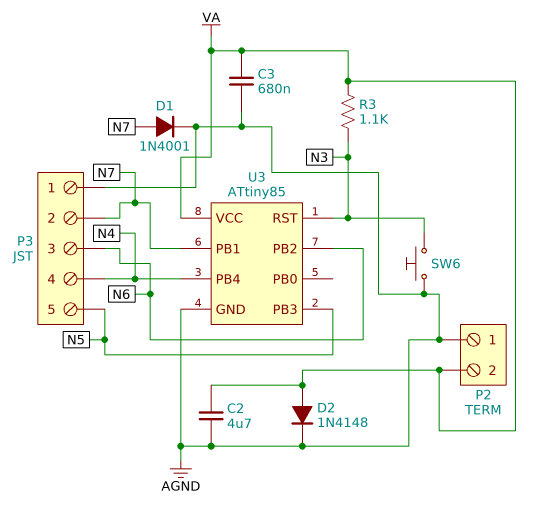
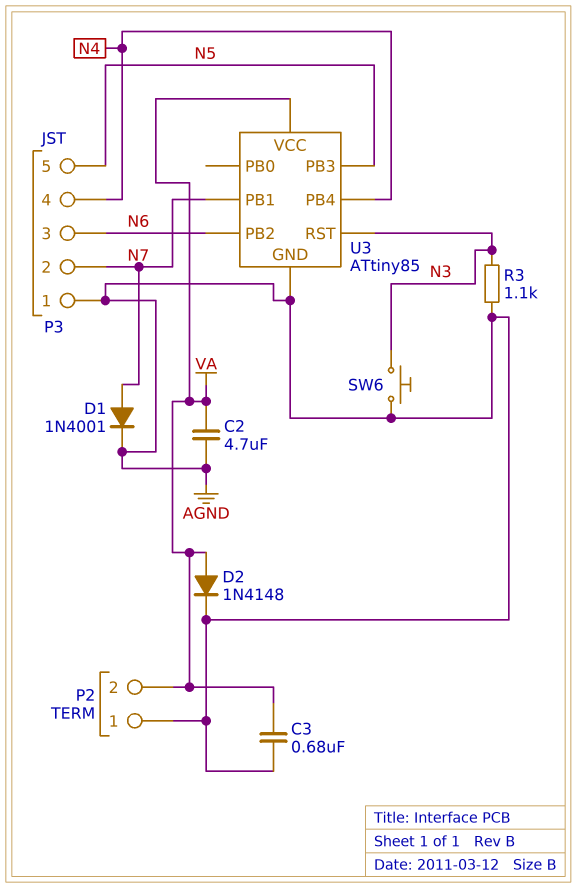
R3: 1.1k (N3, VA) -> 1.1k (AGND, N3)

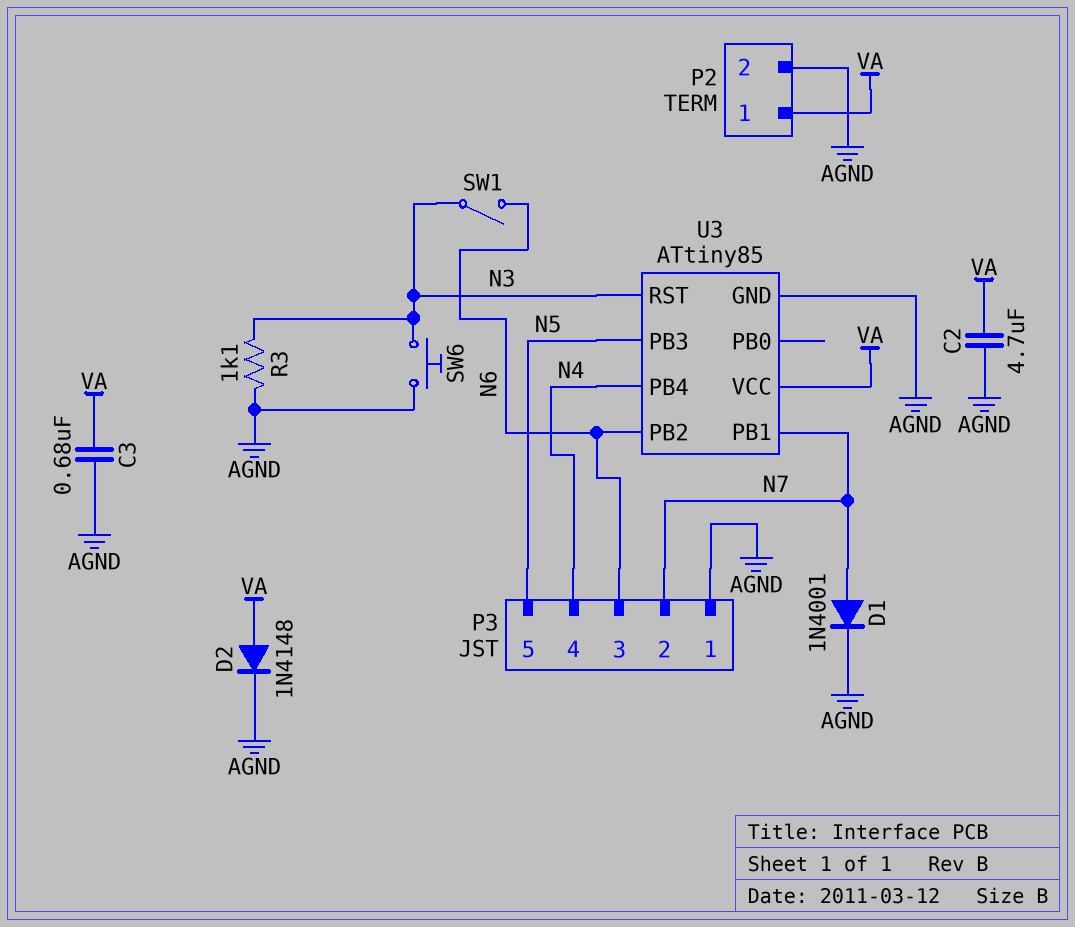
P2 pin 1: AGND -> VA
P2 pin 2: VA -> AGND
SW1: none -> switch (N3, N6)

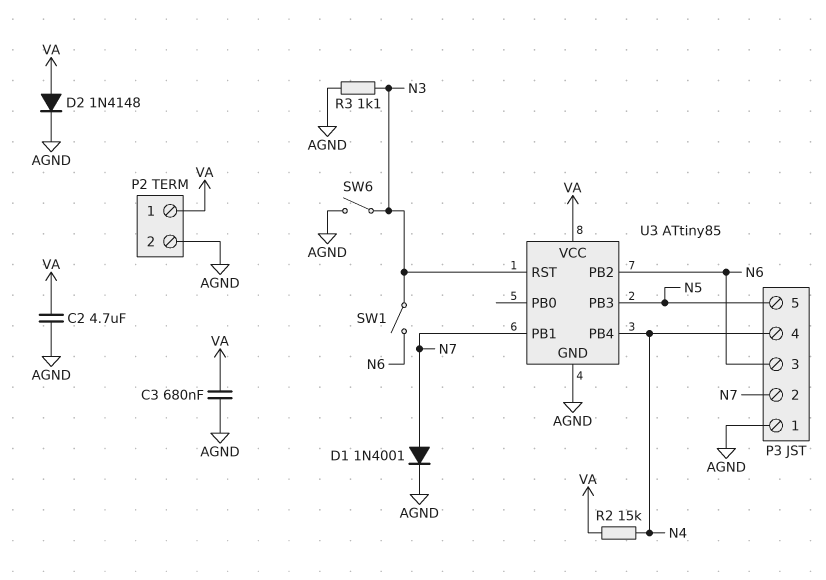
R2: none -> 15k (N4, VA)
SW6: button (AGND, N3) -> switch (AGND, N3)

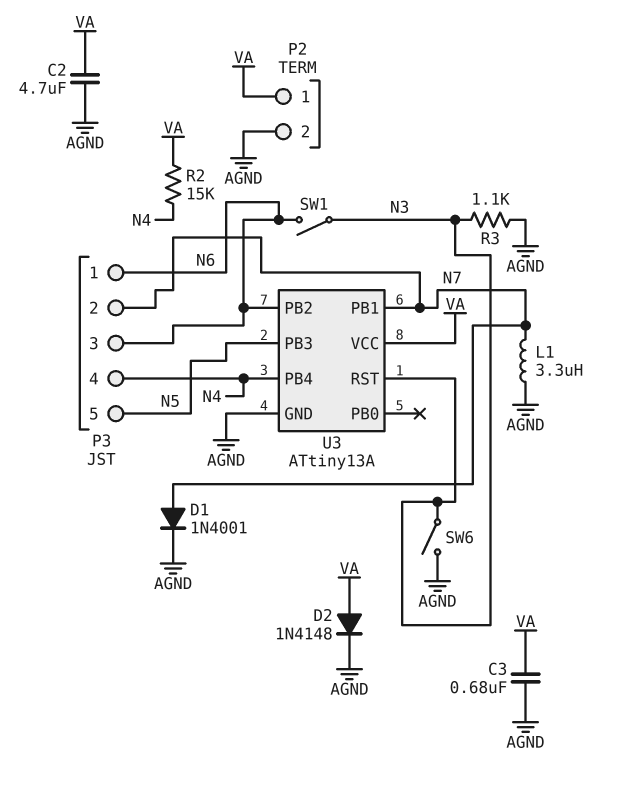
L1: none -> 3.3uH (AGND, N7)
P3 pin 1: AGND -> N6
U3: ATtiny85 -> ATtiny13A

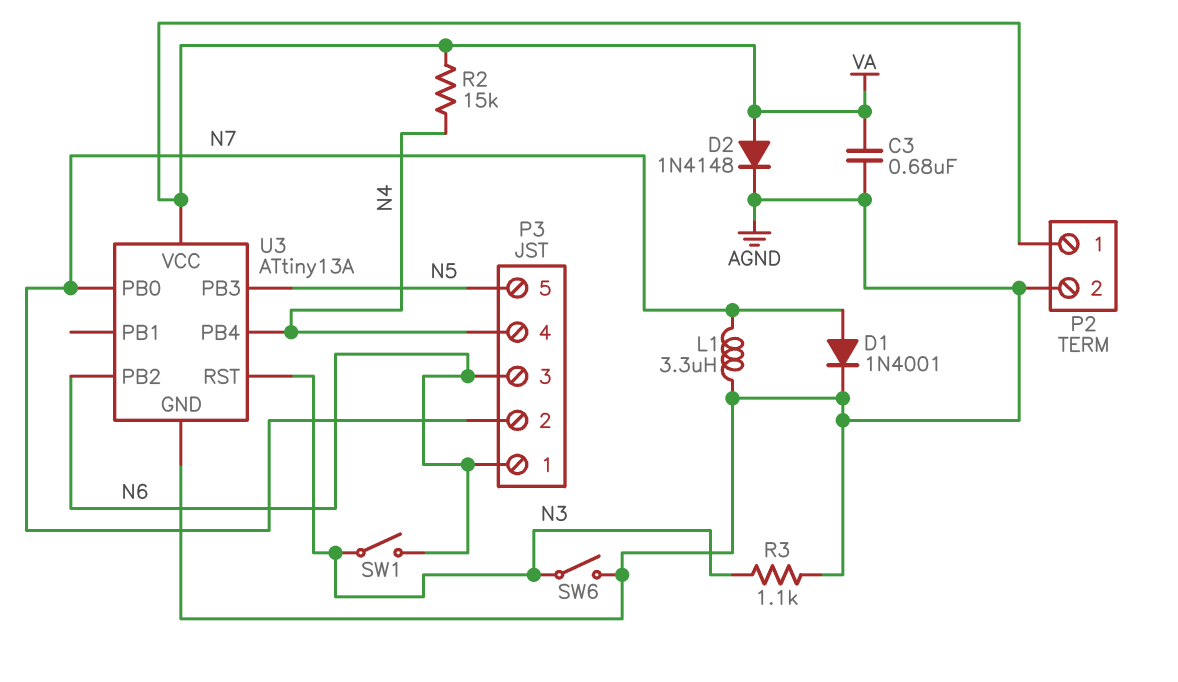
C2: 4.7uF (AGND, VA) -> none
U3 pin PB0: none -> N7
U3 pin PB1: N7 -> none

